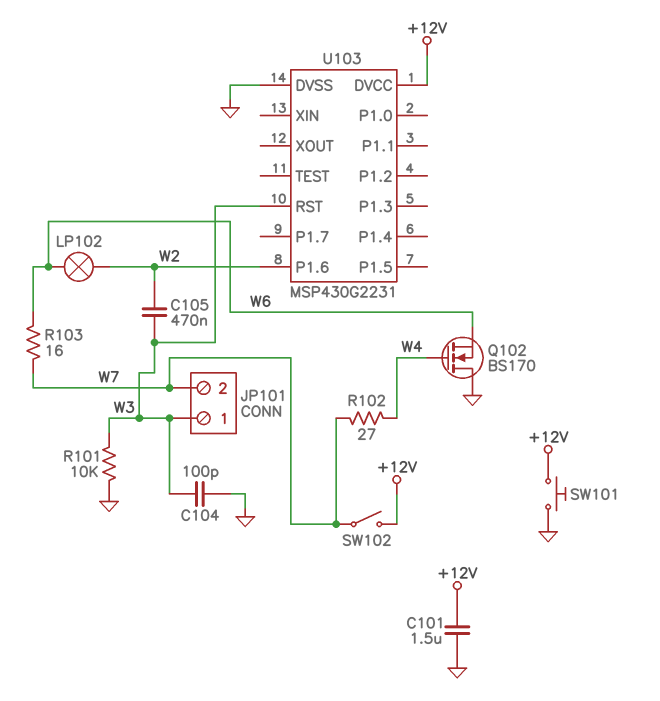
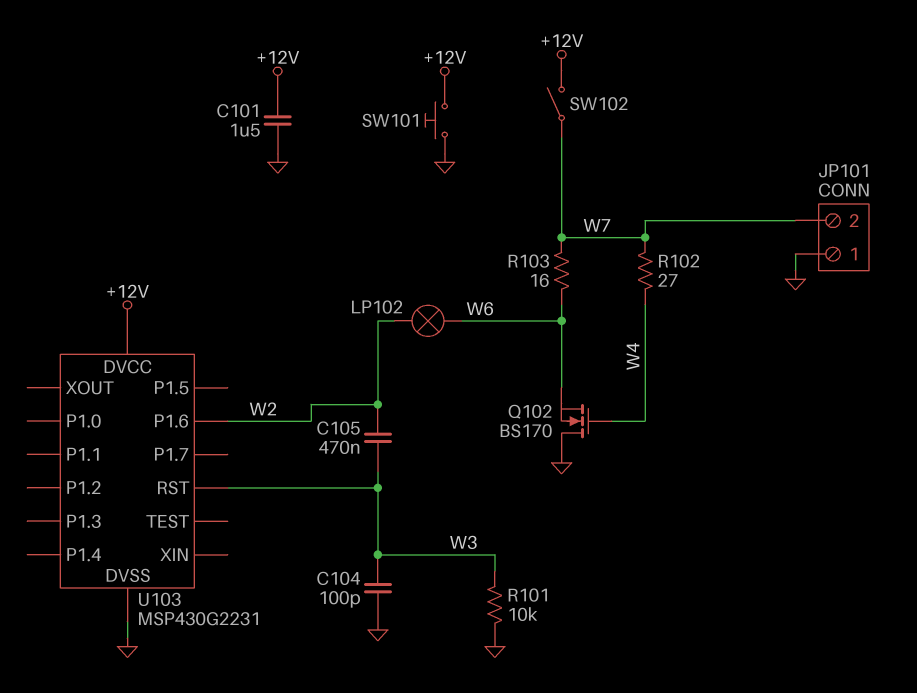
JP101 pin 1: W3 -> GND

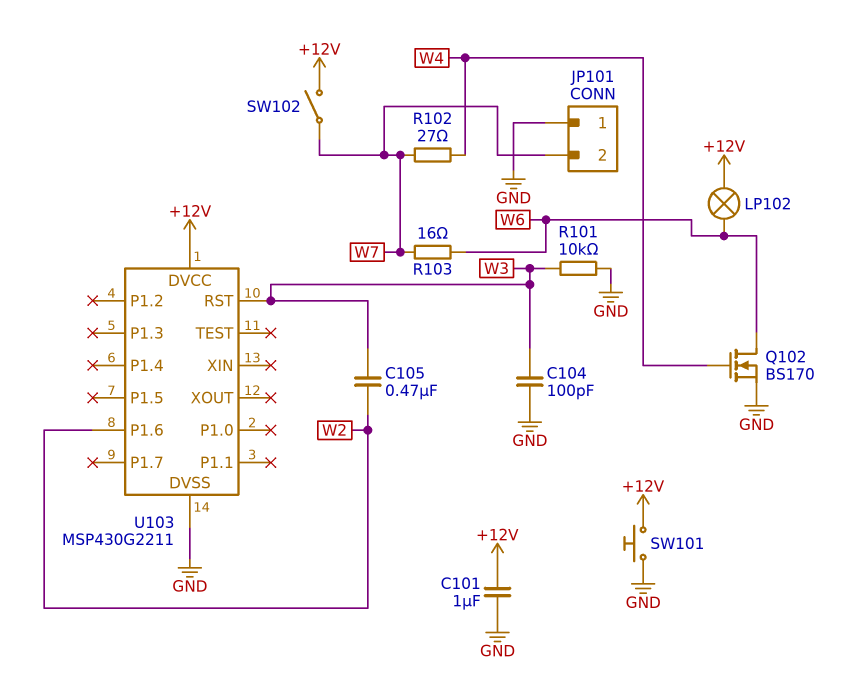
C101: 1.5uF (+12V, GND) -> 1uF (+12V, GND)
LP102: lamp (W2, W6) -> lamp (+12V, W6)
Q102: NMOS BS170 (G W4, D GND, S W6) -> NMOS BS170 (G W4, D W6, S GND)
U103: MSP430G2231 -> MSP430G2211

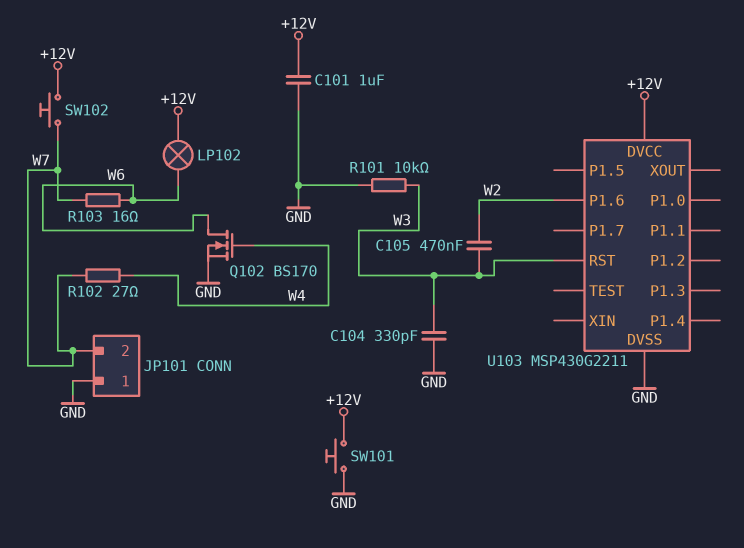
C104: 100pF (GND, W3) -> 330pF (GND, W3)
SW102: switch (+12V, W7) -> button (+12V, W7)

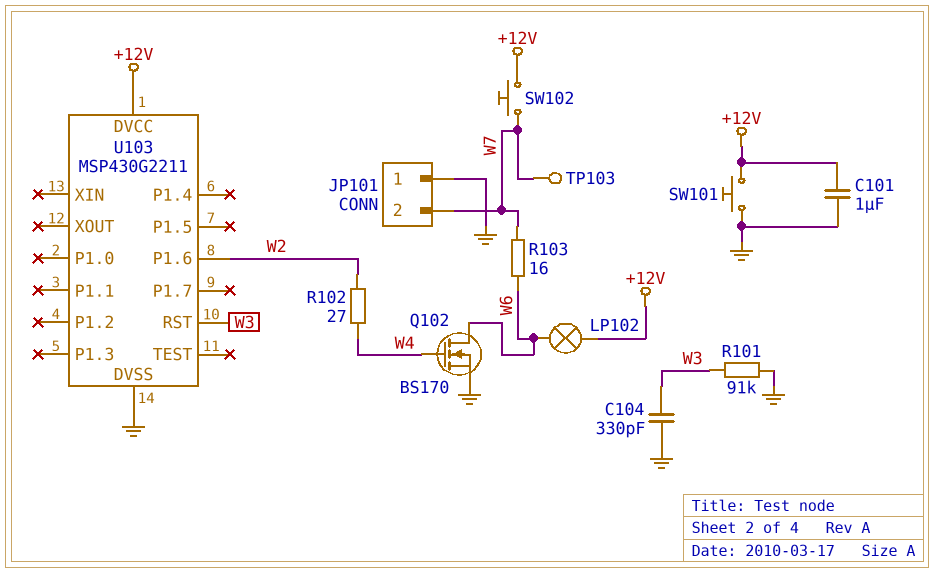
C105: 470nF (W2, W3) -> none
R101: 10k (GND, W3) -> 91k (GND, W3)
R102: 27 (W4, W7) -> 27 (W2, W4)
TP103: none -> test point (W7)

